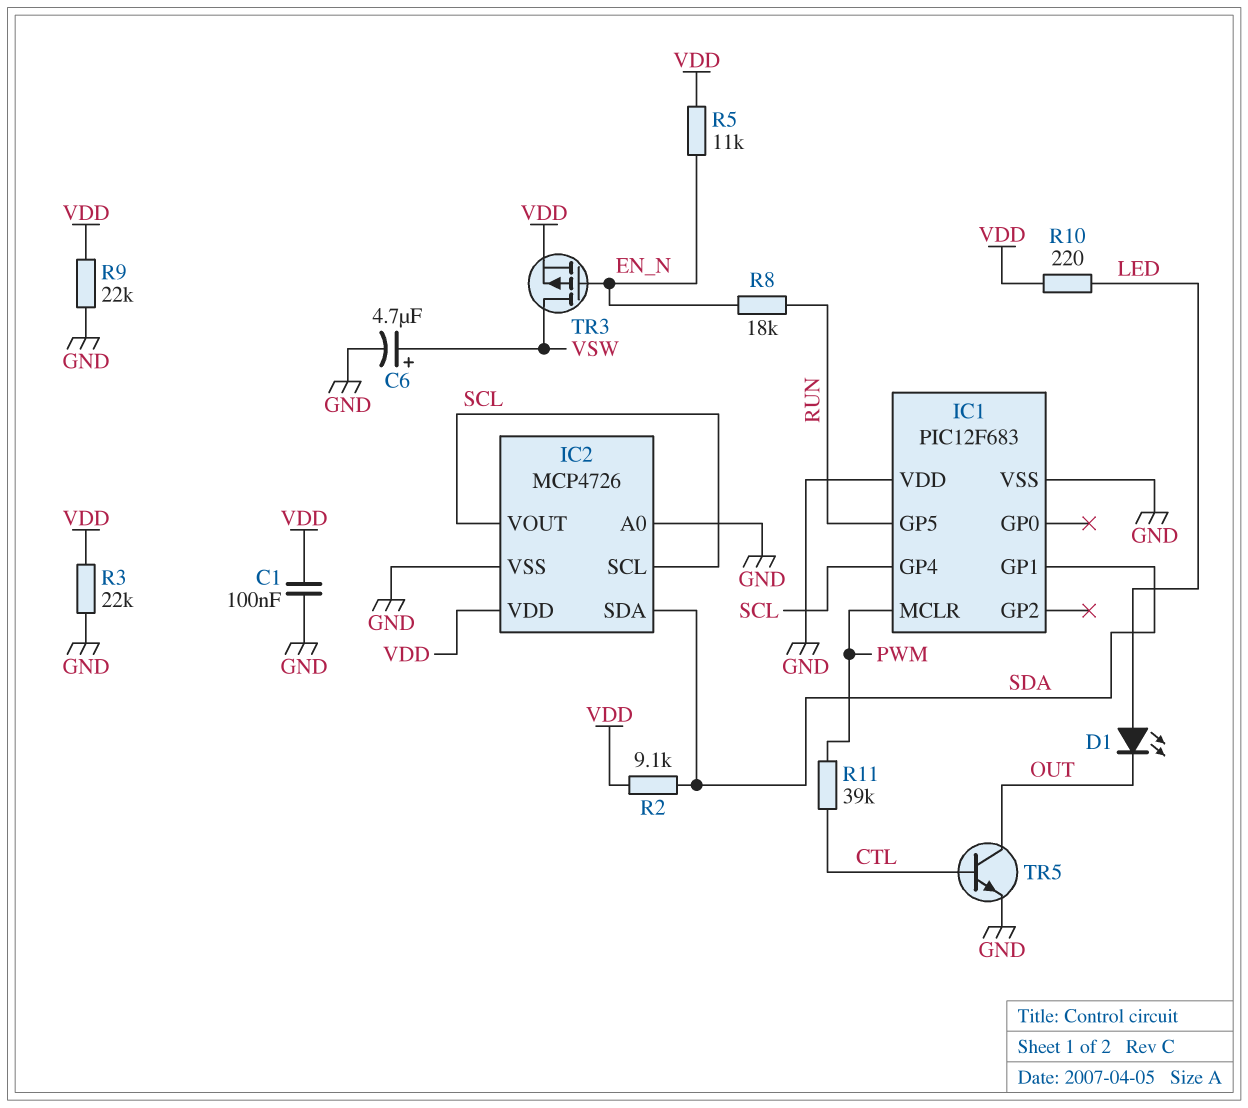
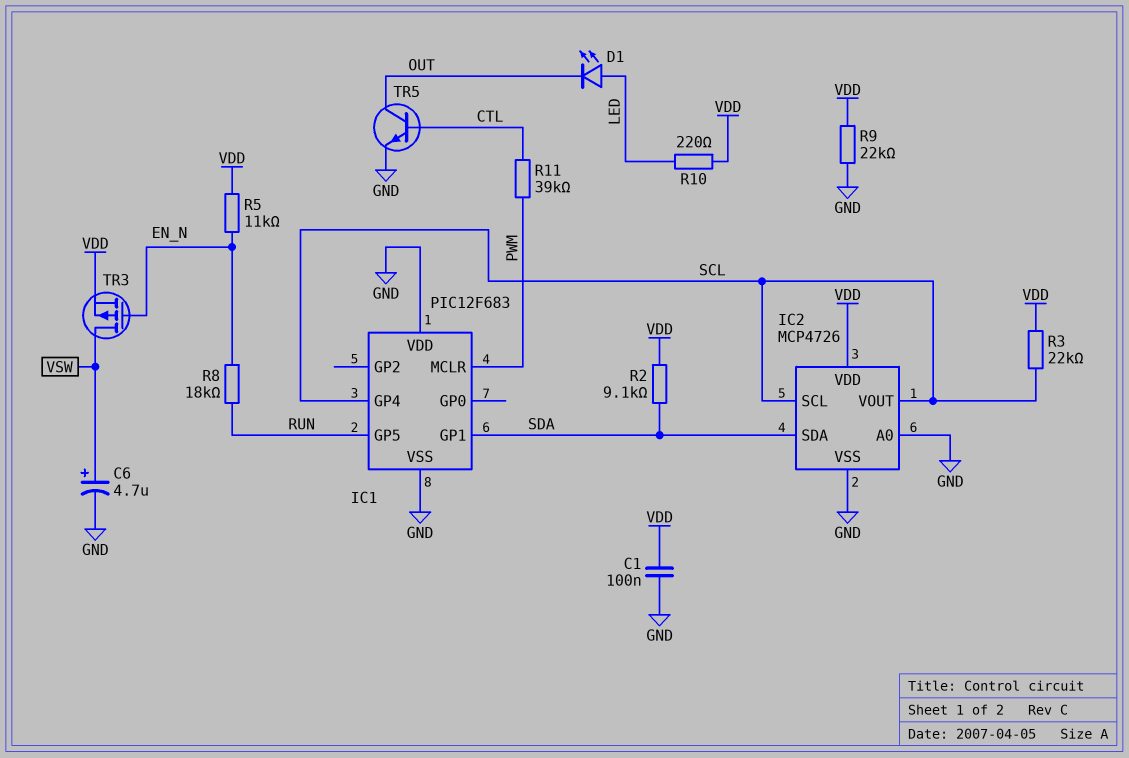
R3: 22k (GND, VDD) -> 22k (SCL, VDD)

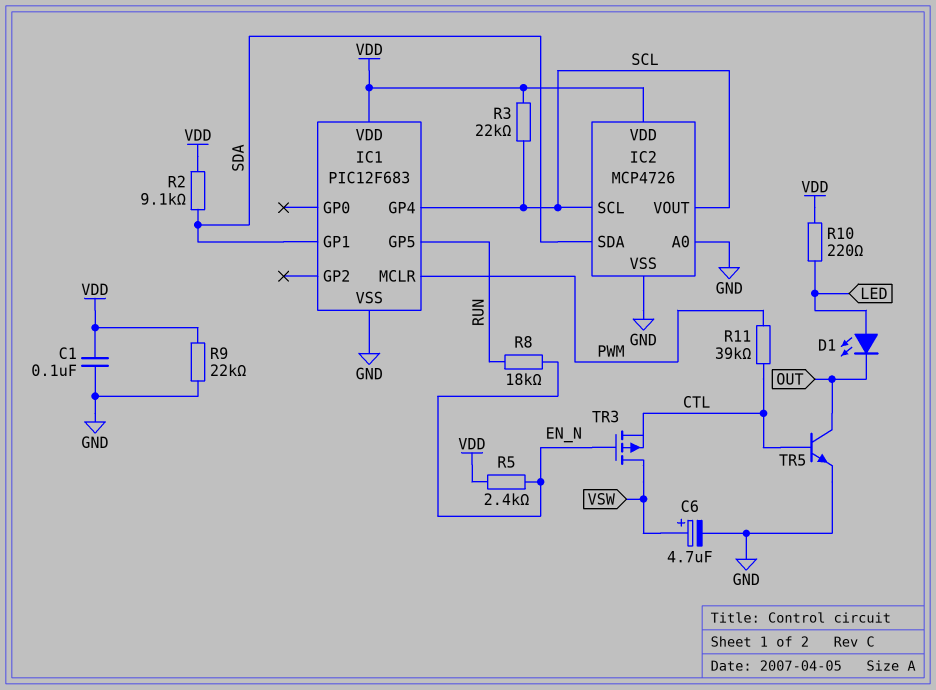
IC1 pin VDD: GND -> VDD
R5: 11k (EN_N, VDD) -> 2.4k (EN_N, VDD)
TR3: PMOS (G EN_N, D VSW, S VDD) -> PMOS (G EN_N, D VSW, S CTL)

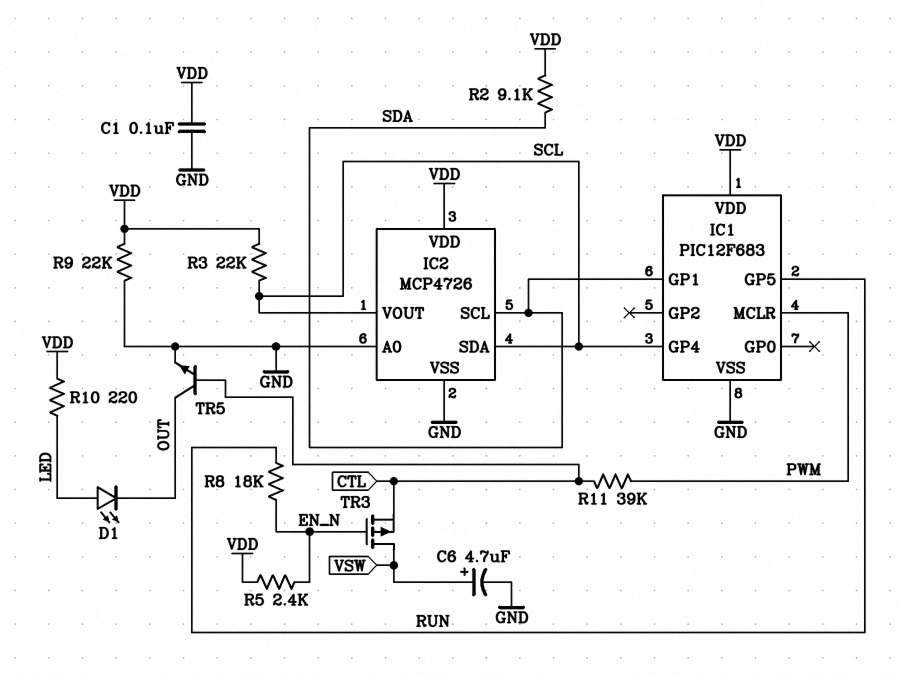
IC2 pin SCL: SCL -> SDA
IC2 pin SDA: SDA -> SCL

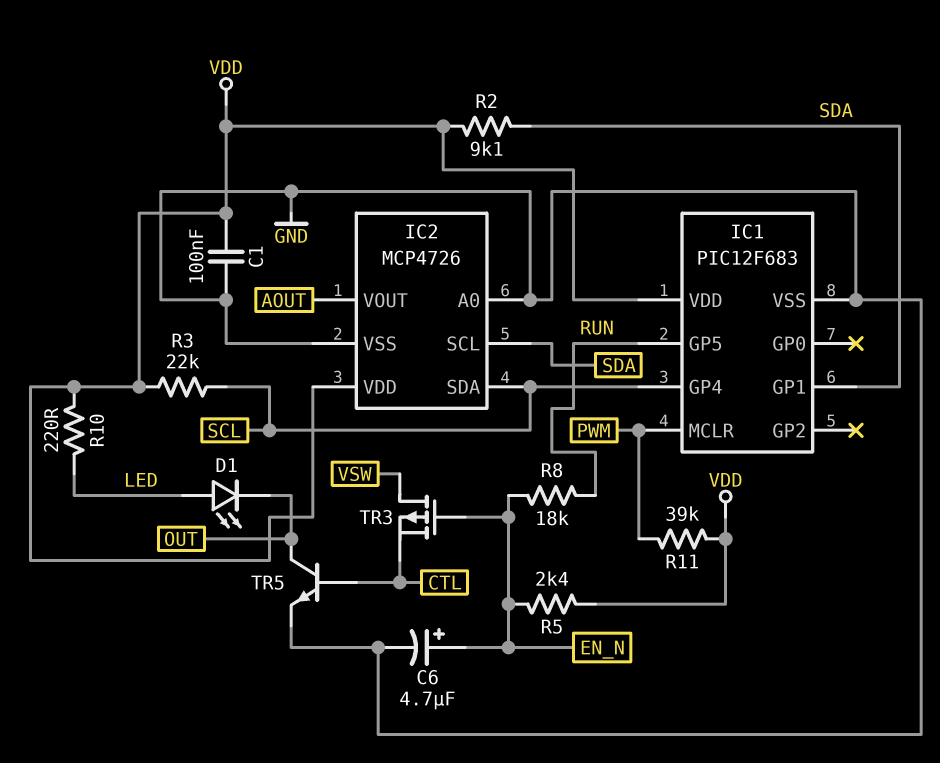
C6: 4.7uF (plus VSW, minus GND) -> 4.7uF (plus EN_N, minus GND)
IC2 pin VOUT: SCL -> AOUT
R9: 22k (GND, VDD) -> none
R11: 39k (CTL, PWM) -> 39k (PWM, VDD)

